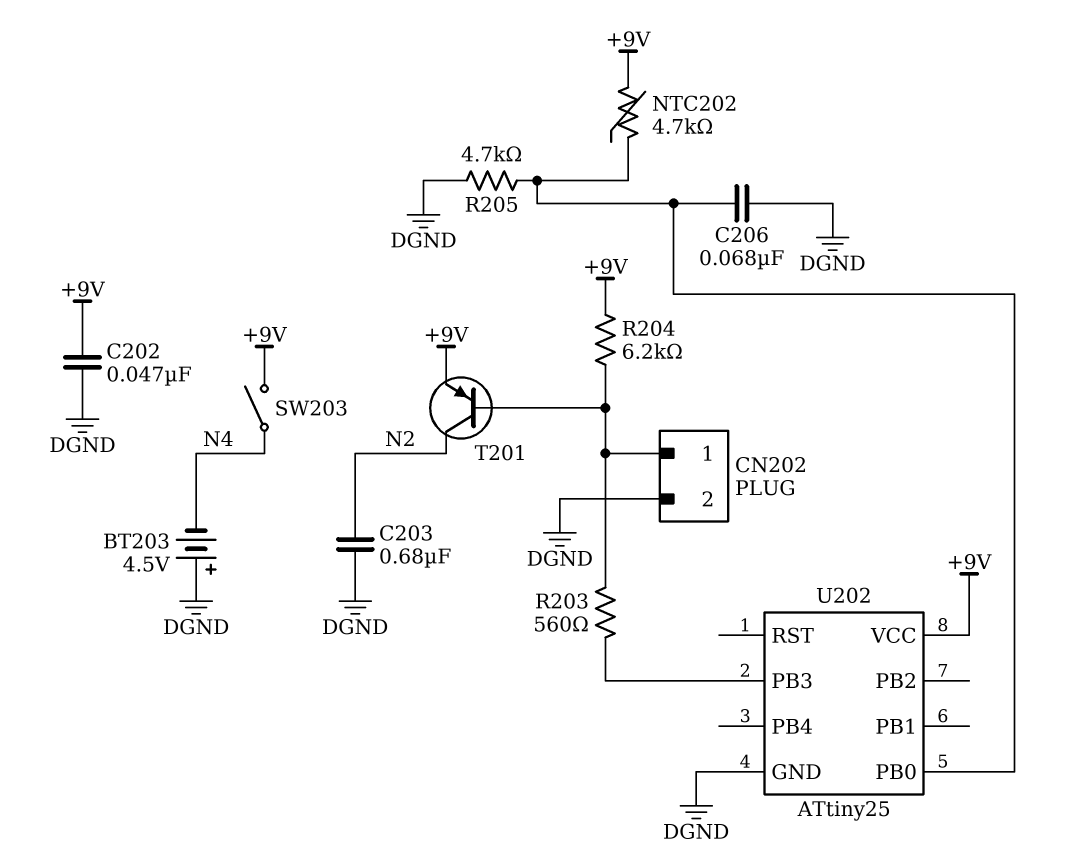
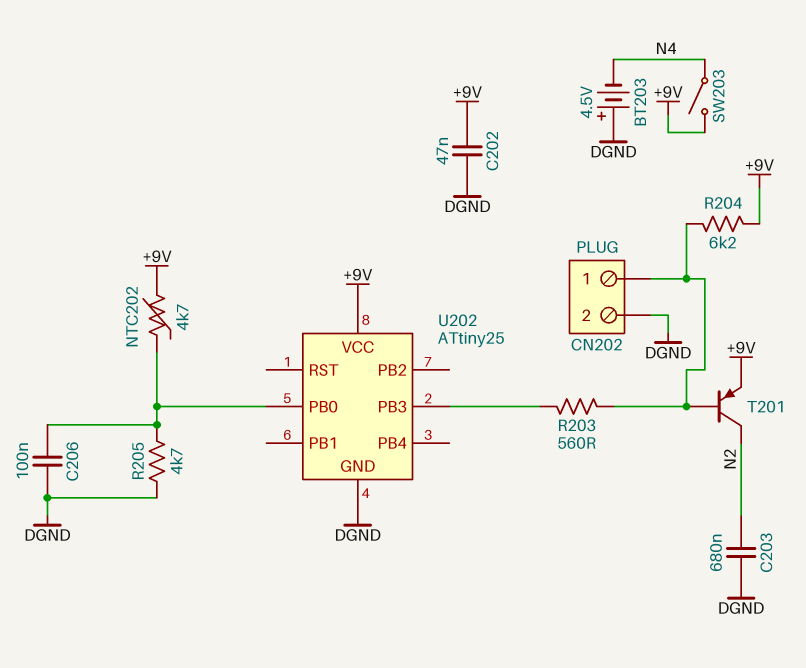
C206: 68nF (DGND, U202/PB0) -> 100nF (DGND, U202/PB0)

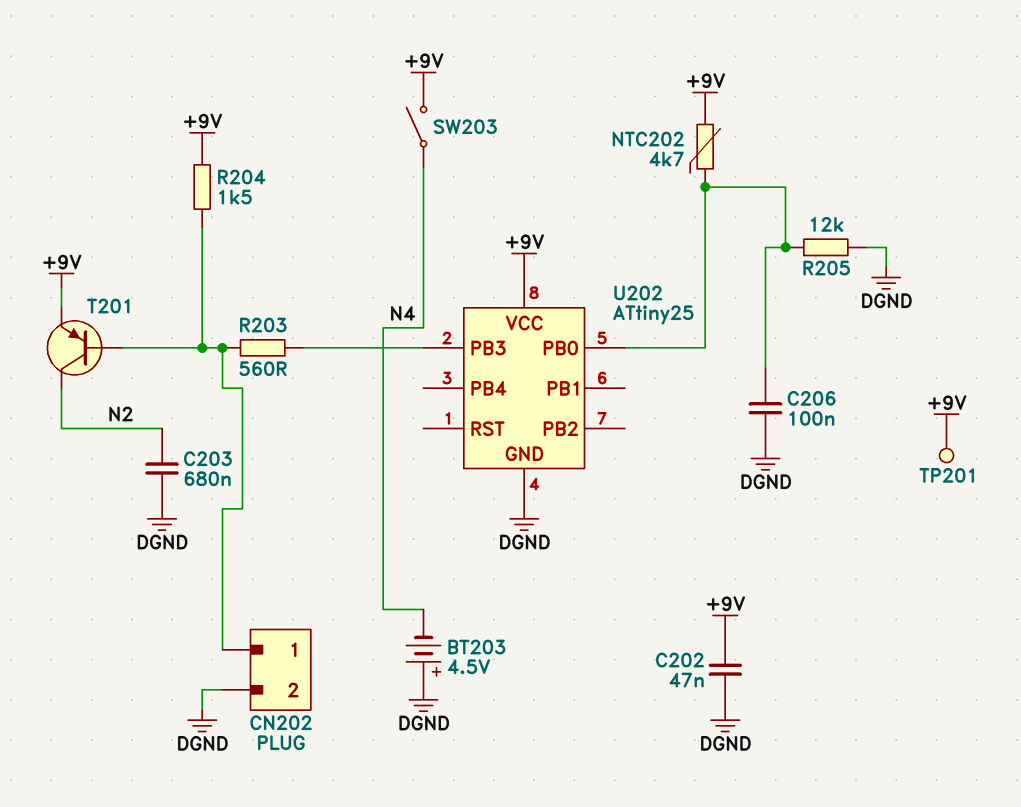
R204: 6.2k (+9V, CN202/1) -> 1.5k (+9V, CN202/1)
R205: 4.7k (DGND, U202/PB0) -> 12k (DGND, U202/PB0)
TP201: none -> test point (+9V)

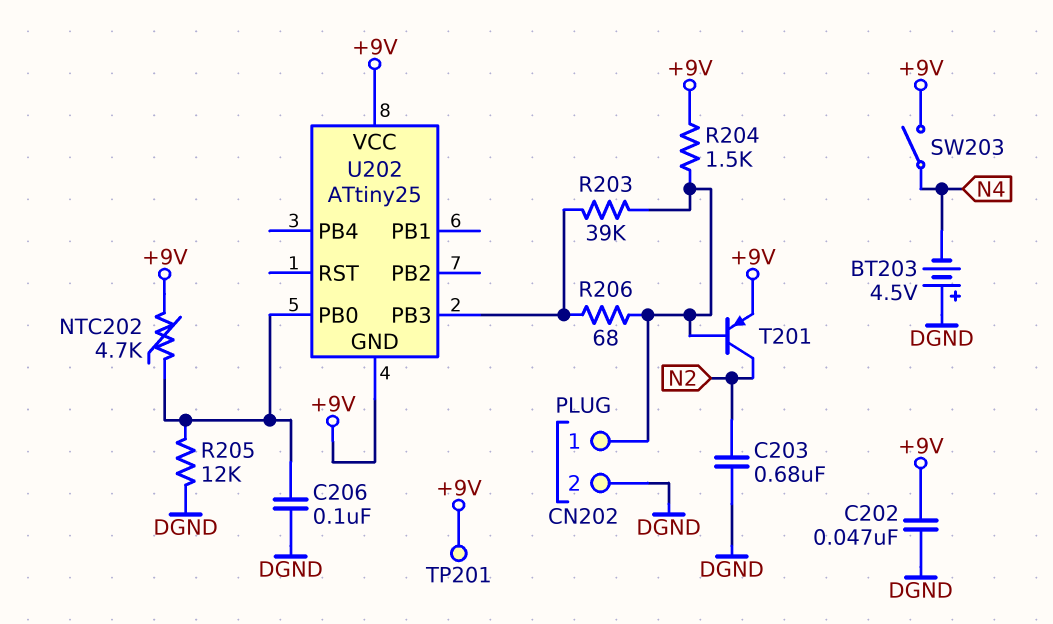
R203: 560 (CN202/1, U202/PB3) -> 39k (CN202/1, U202/PB3)
R206: none -> 68 (CN202/1, U202/PB3)
U202 pin GND: DGND -> +9V

